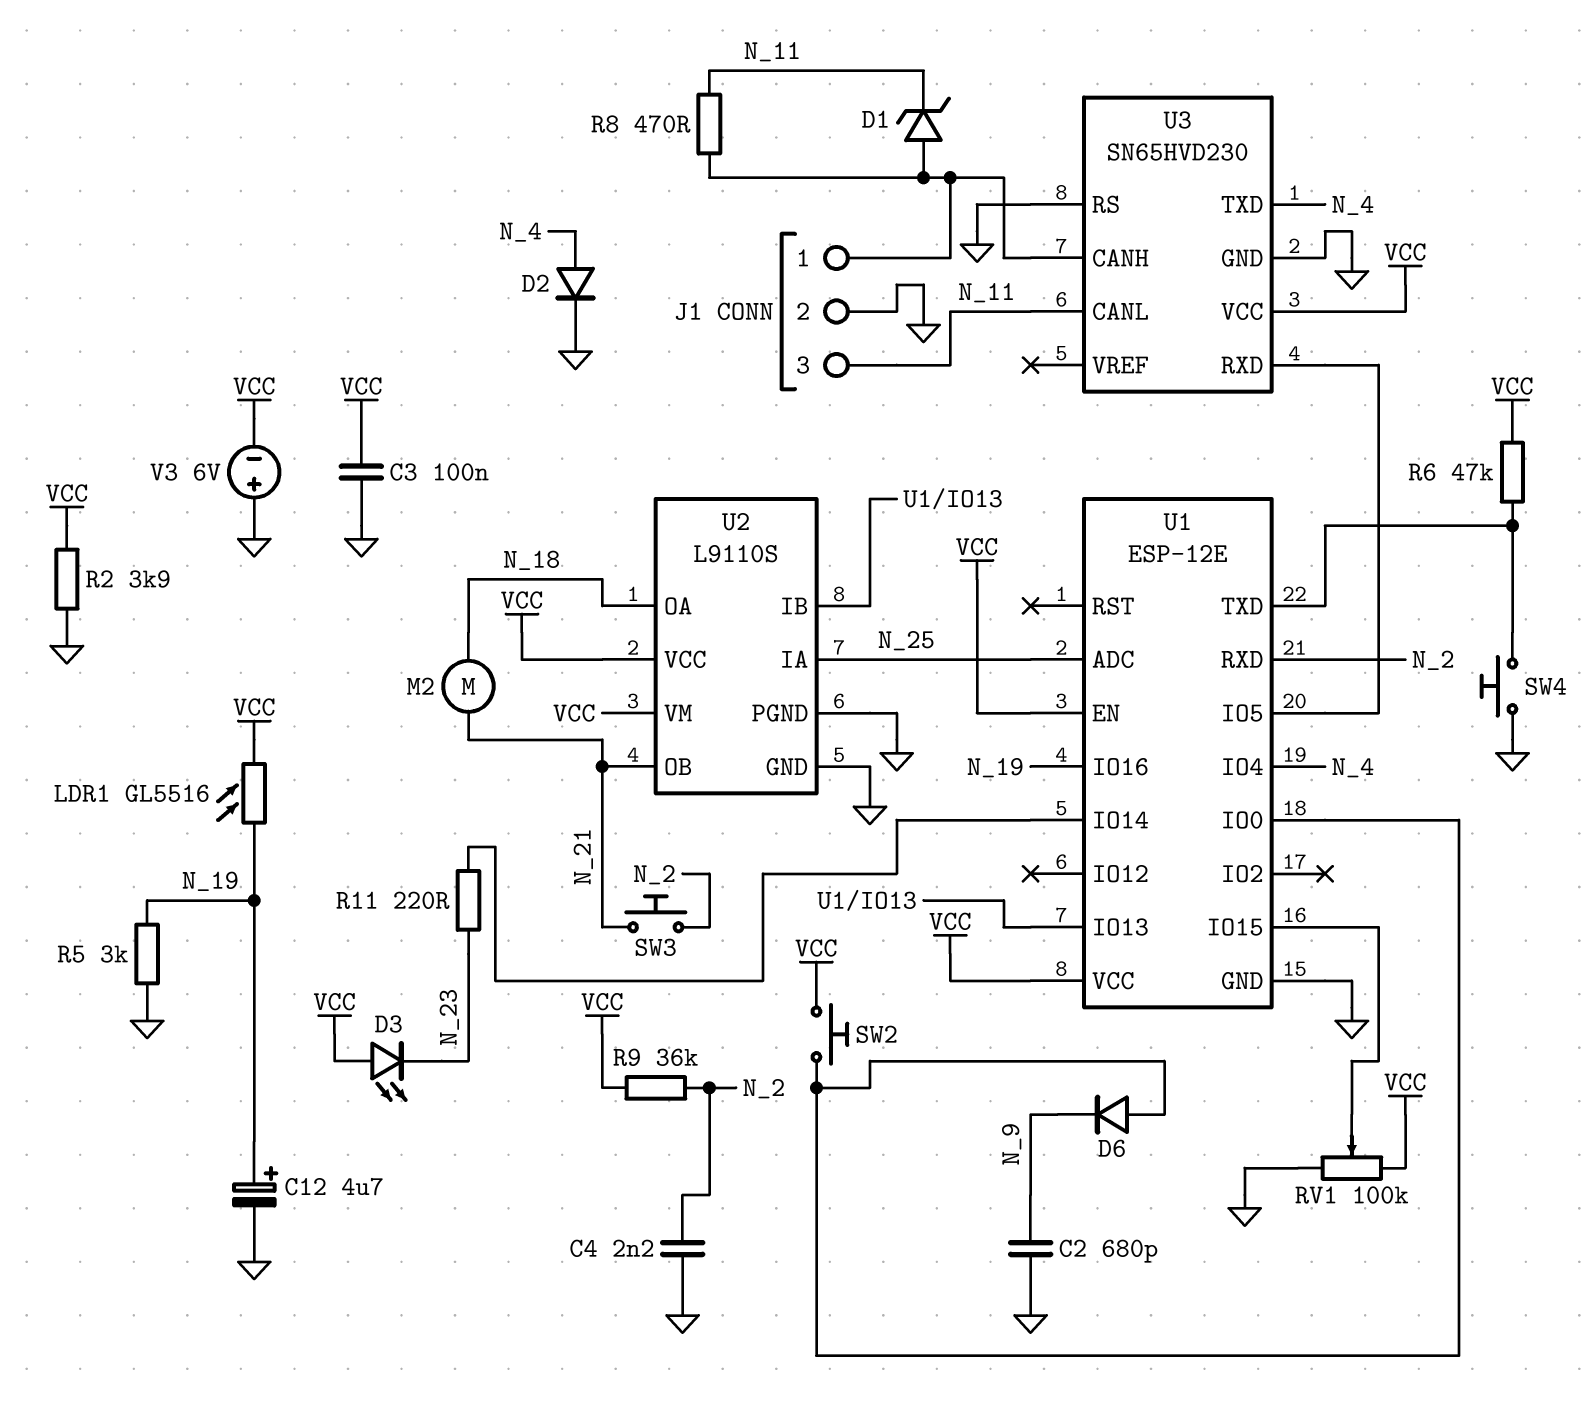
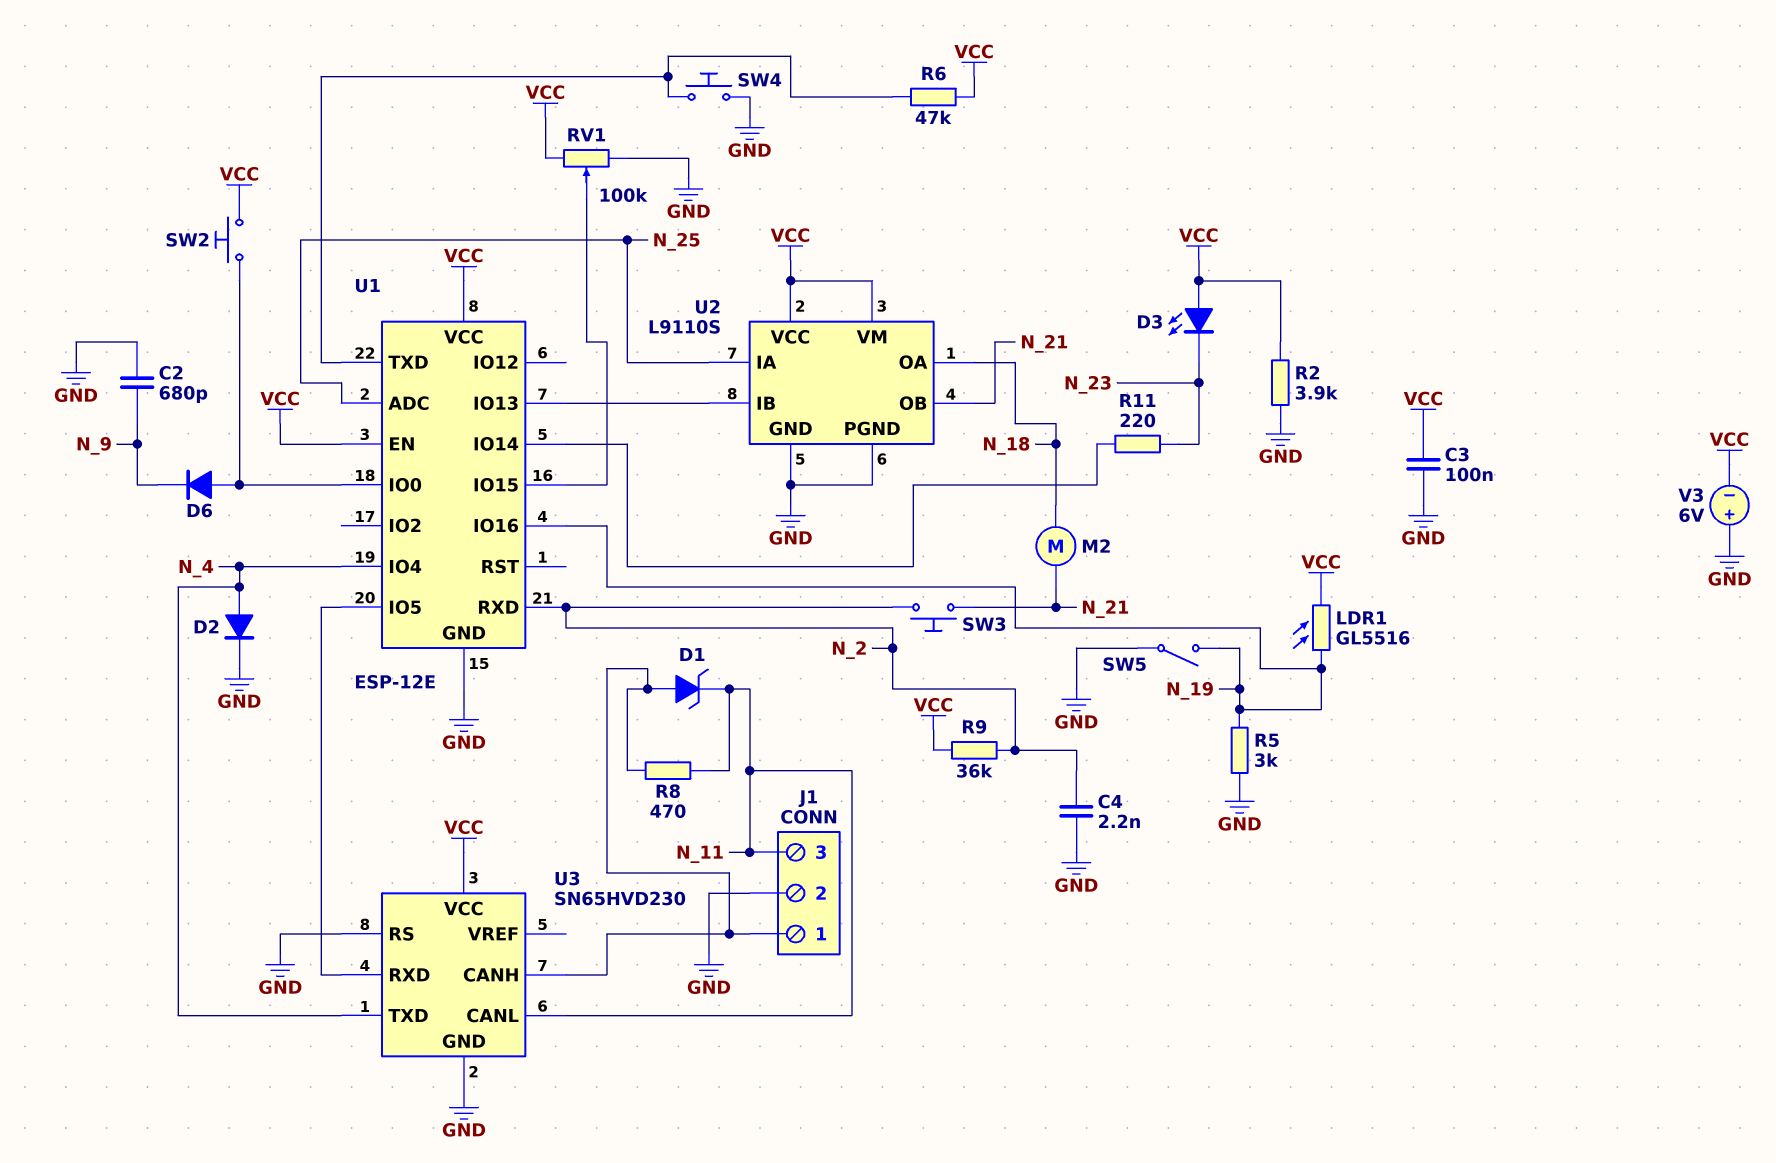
C12: 4.7uF (plus N_19, minus GND) -> none
SW5: none -> switch (GND, N_19)

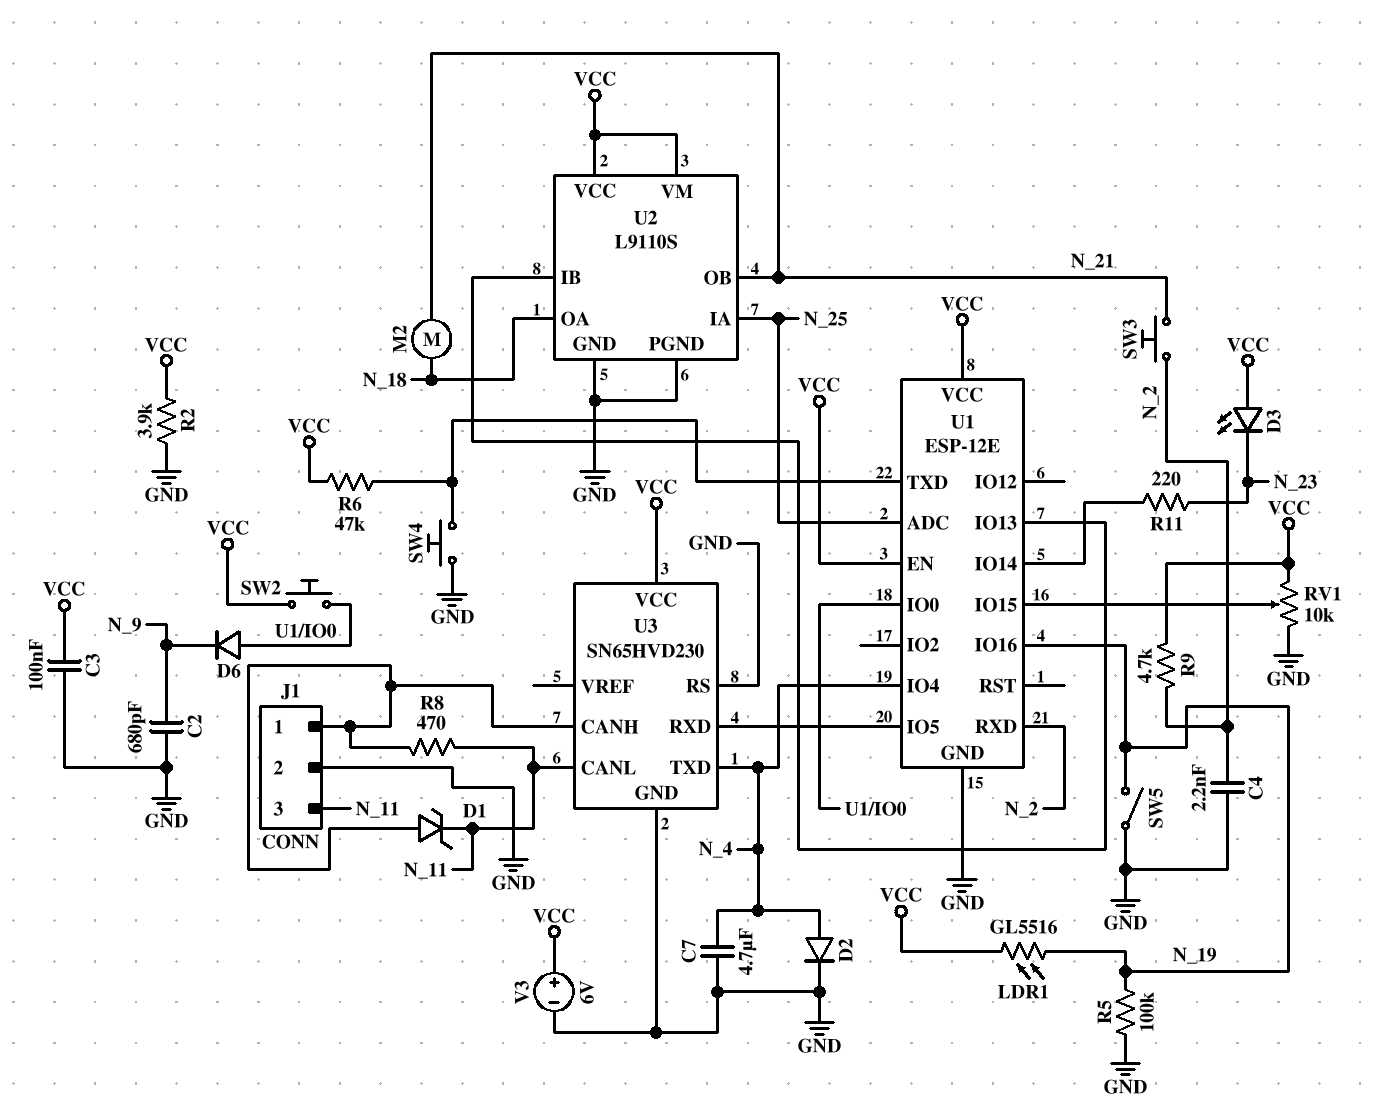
C7: none -> 4.7uF (GND, N_4)
R5: 3k (GND, N_19) -> 100k (GND, N_19)
R9: 36k (N_2, VCC) -> 4.7k (N_2, VCC)
RV1: 100k (GND, VCC, wiper U1/IO15) -> 10k (GND, VCC, wiper U1/IO15)
V3: 6V (plus GND, minus VCC) -> 6V (plus VCC, minus GND)

